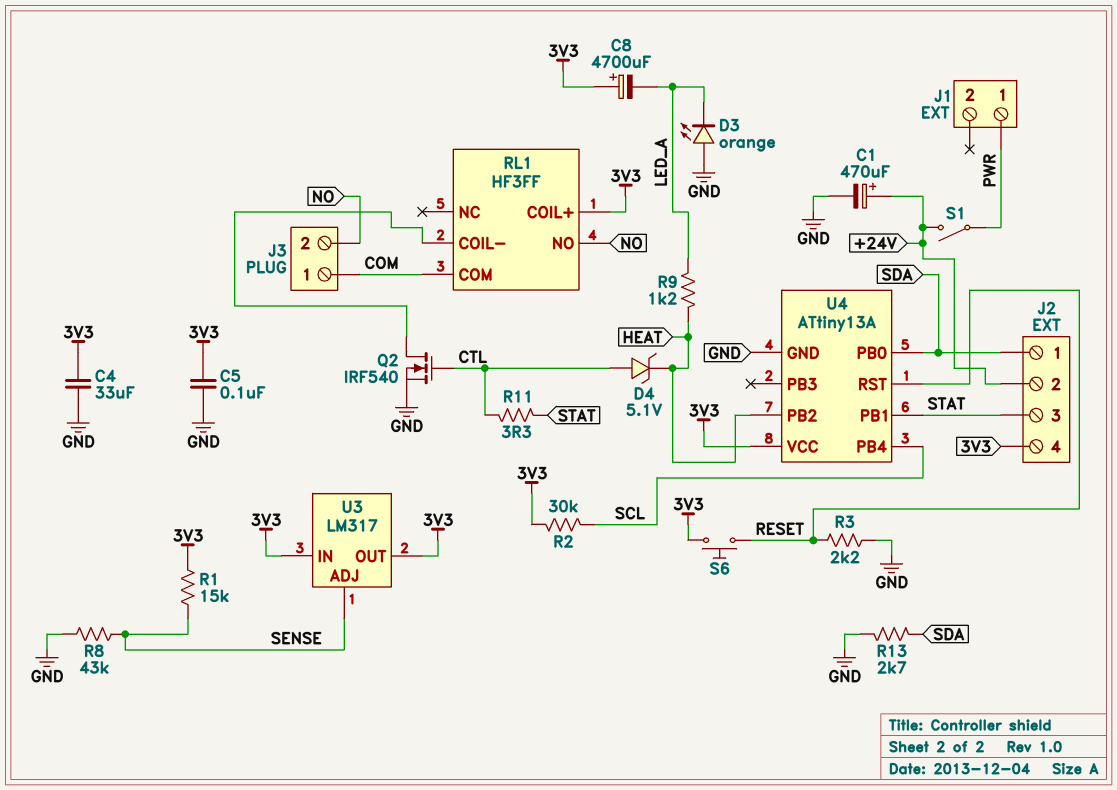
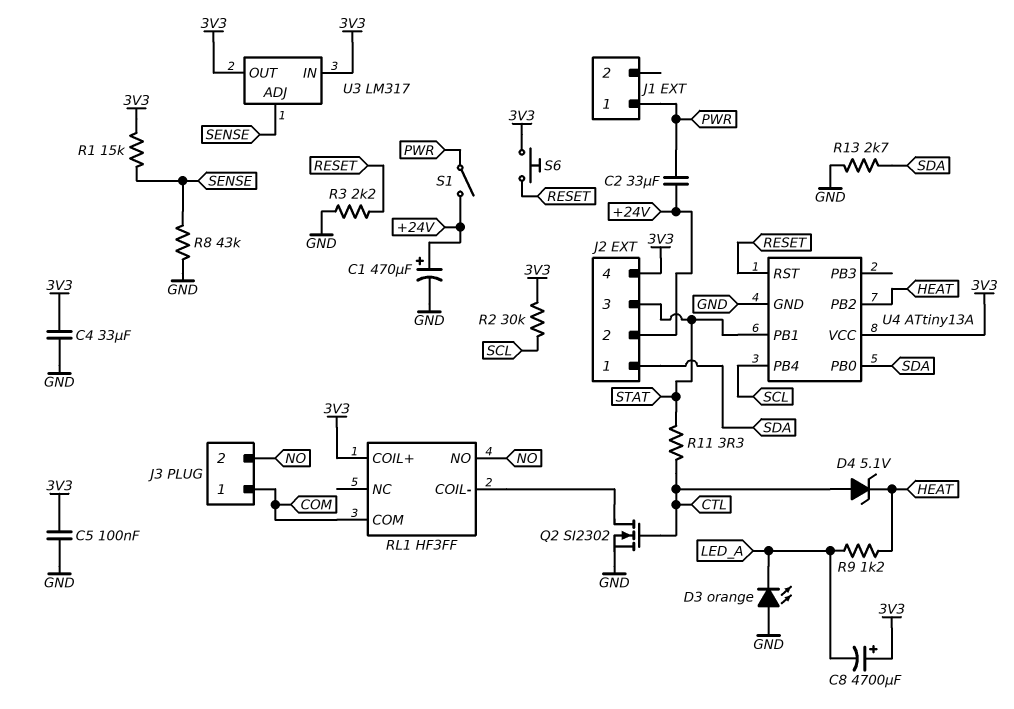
C2: none -> 33uF (+24V, PWR)
Q2: NMOS IRF540 (G CTL, D RL1/COIL-, S GND) -> NMOS SI2302 (G CTL, D RL1/COIL-, S GND)

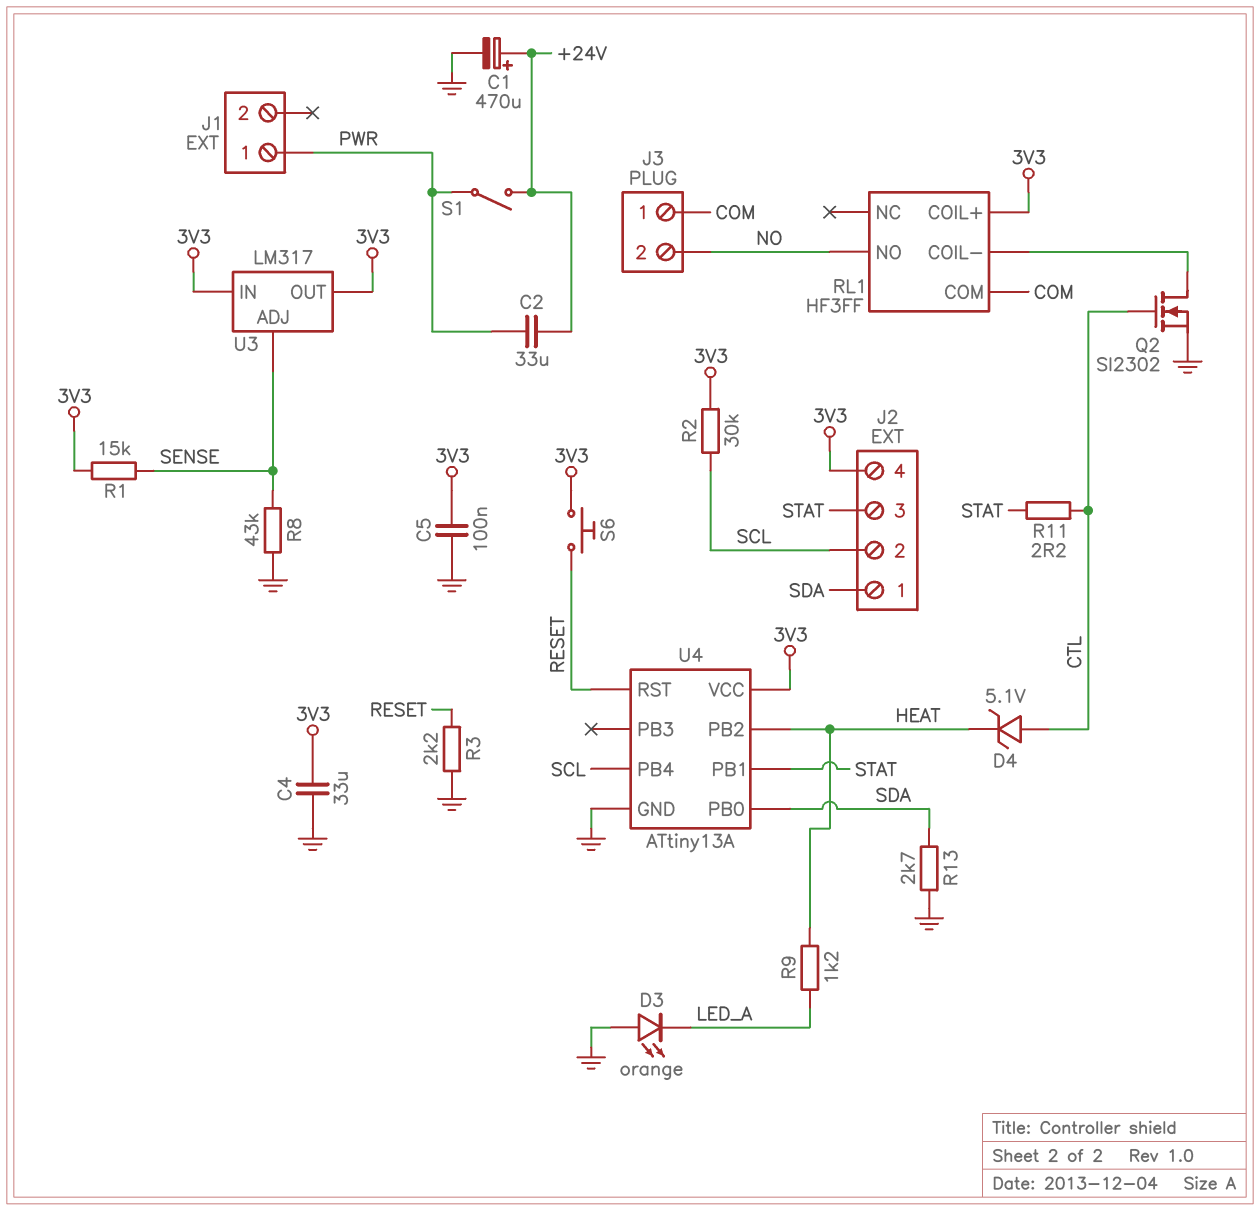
C8: 4700uF (plus 3V3, minus LED_A) -> none
J2 pin 2: +24V -> SCL
R11: 3.3 (CTL, STAT) -> 2.2 (CTL, STAT)

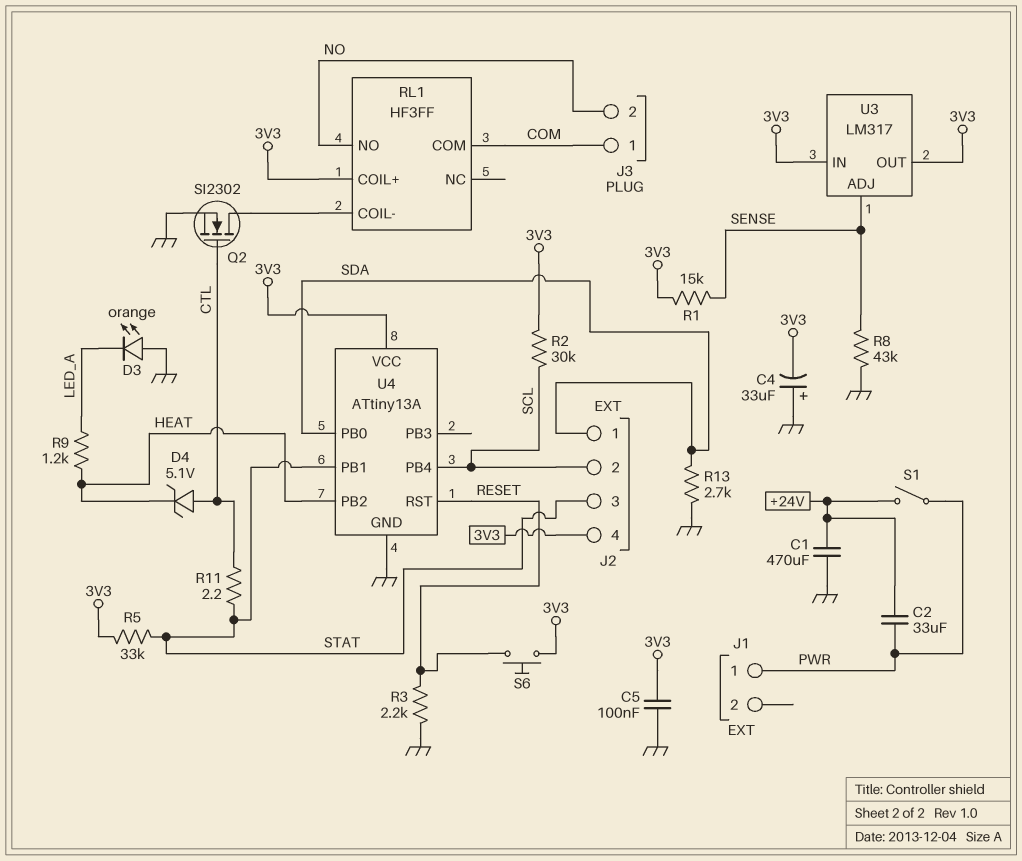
C1: 470uF (plus +24V, minus GND) -> 470uF (+24V, GND)
C4: 33uF (3V3, GND) -> 33uF (plus GND, minus 3V3)
R5: none -> 33k (3V3, STAT)

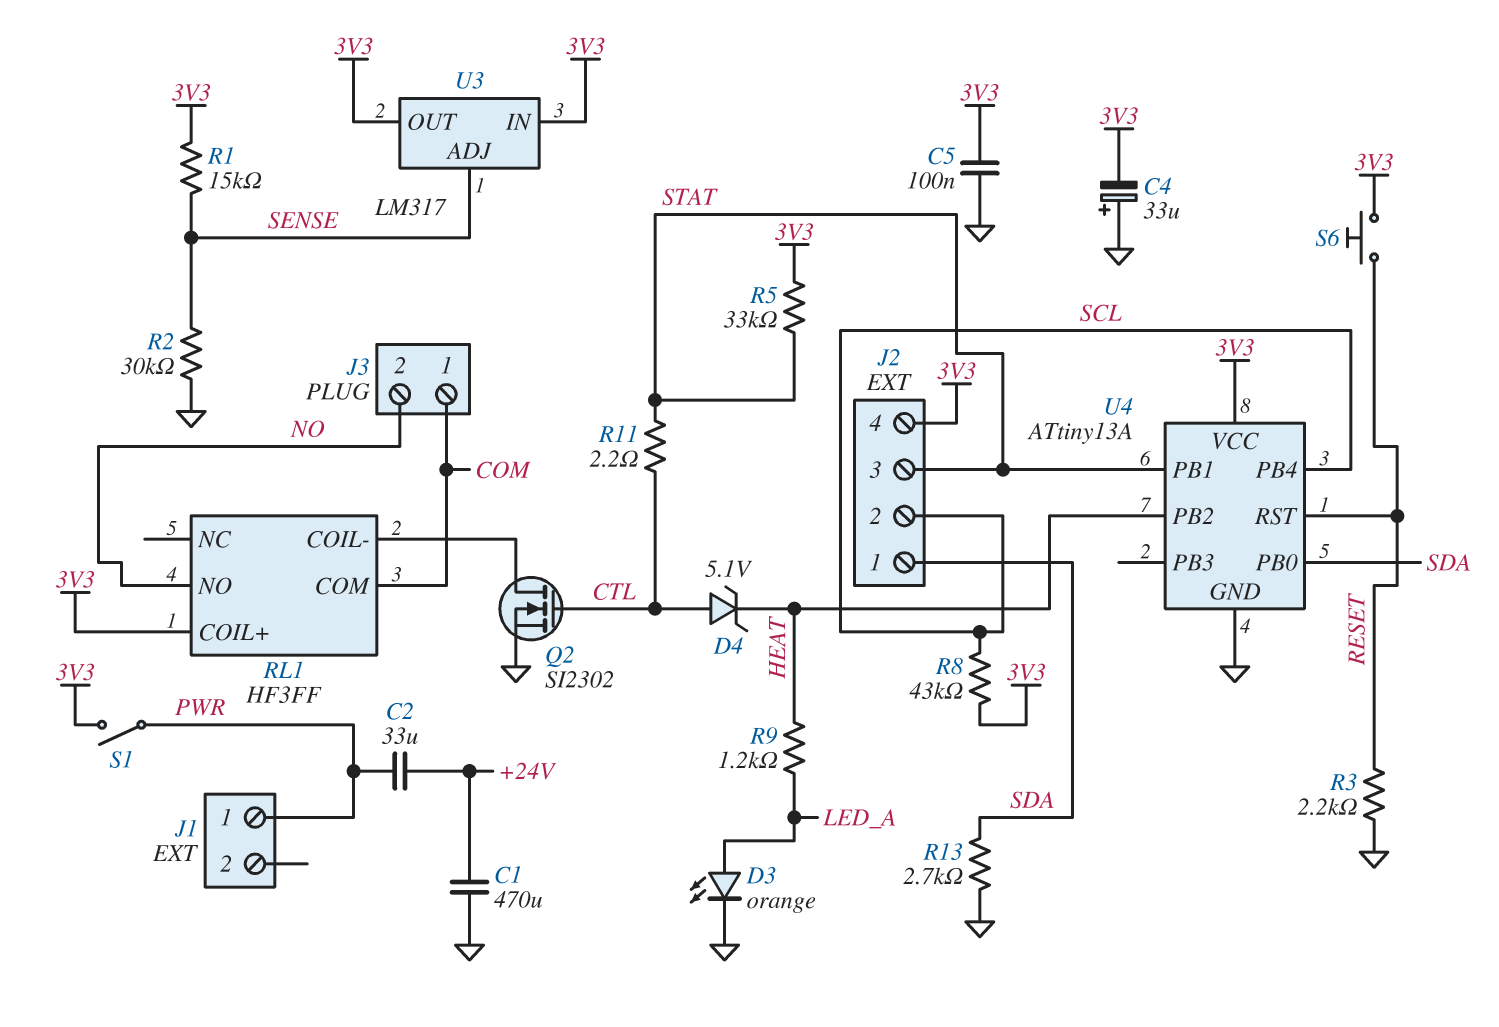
D3: LED orange (A GND, K LED_A) -> LED orange (A LED_A, K GND)
R2: 30k (3V3, SCL) -> 30k (GND, SENSE)
R8: 43k (GND, SENSE) -> 43k (3V3, SCL)
S1: switch (+24V, PWR) -> switch (3V3, PWR)

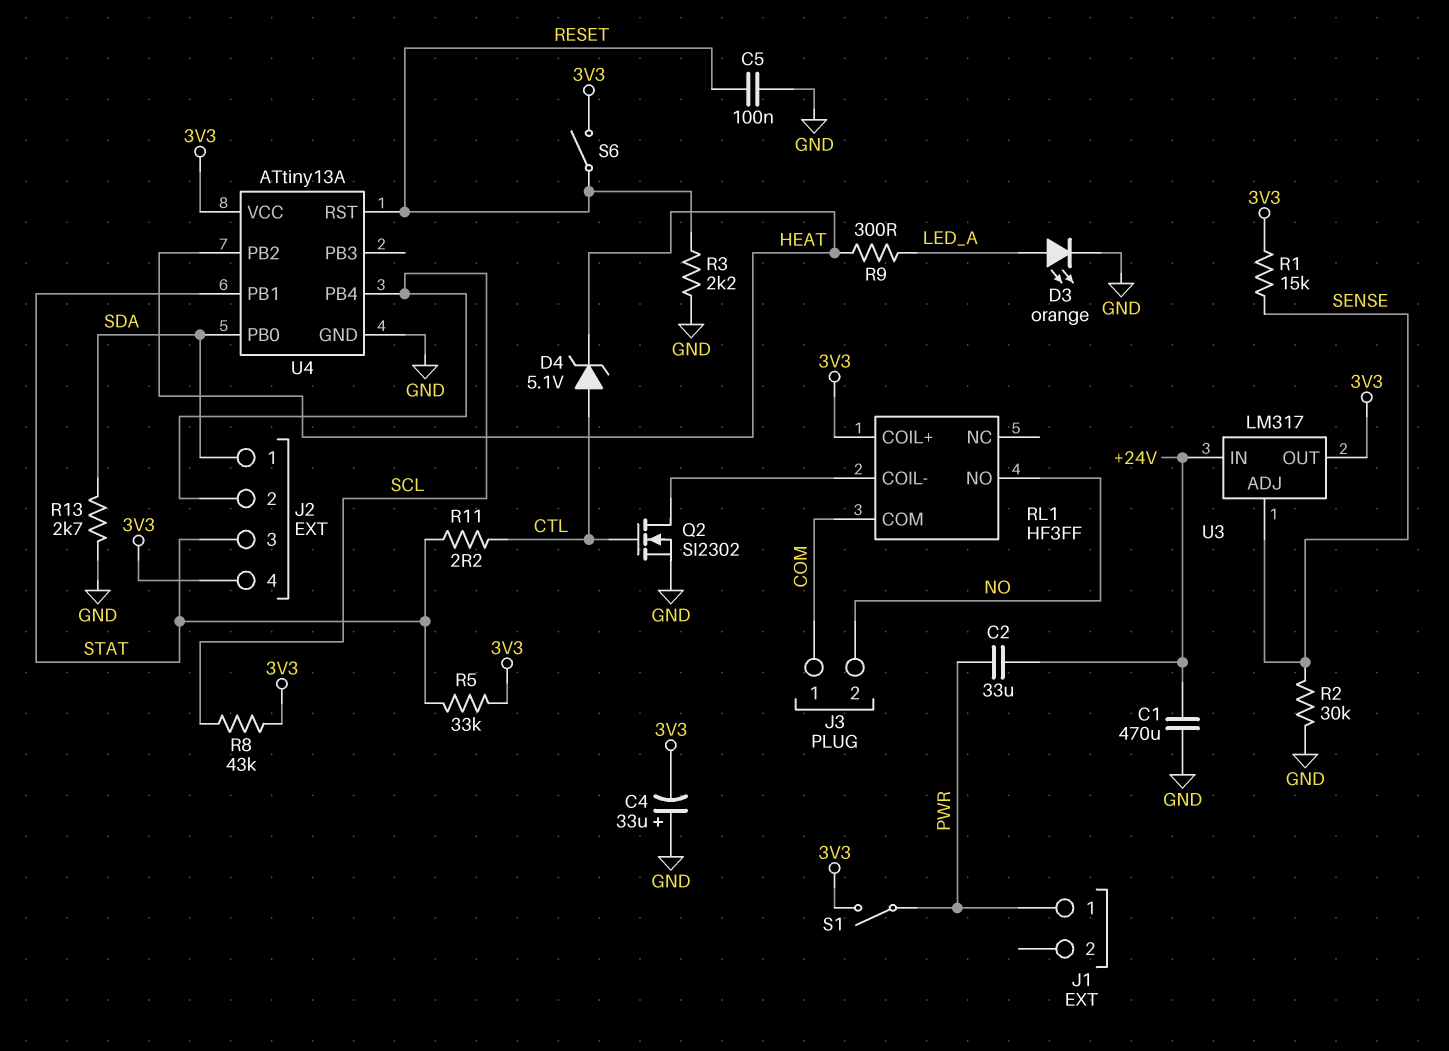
C5: 100nF (3V3, GND) -> 100nF (GND, RESET)
R9: 1.2k (HEAT, LED_A) -> 300 (HEAT, LED_A)
S6: button (3V3, RESET) -> switch (3V3, RESET)
U3 pin IN: 3V3 -> +24V

